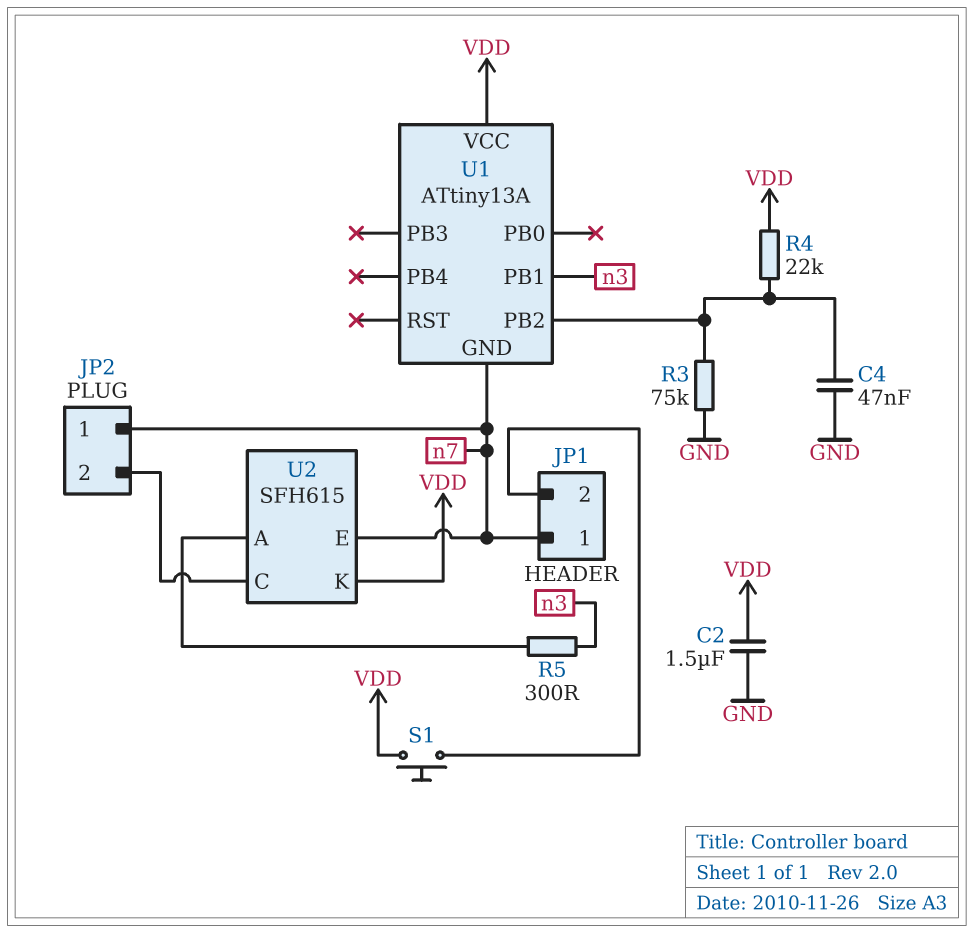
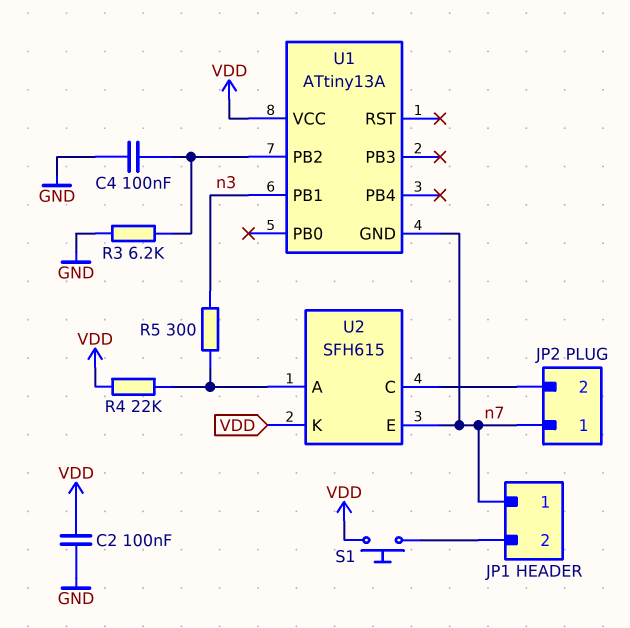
C2: 1.5uF (GND, VDD) -> 100nF (GND, VDD)
C4: 47nF (GND, U1/PB2) -> 100nF (GND, U1/PB2)
R3: 75k (GND, U1/PB2) -> 6.2k (GND, U1/PB2)
R4: 22k (U1/PB2, VDD) -> 22k (U2/A, VDD)

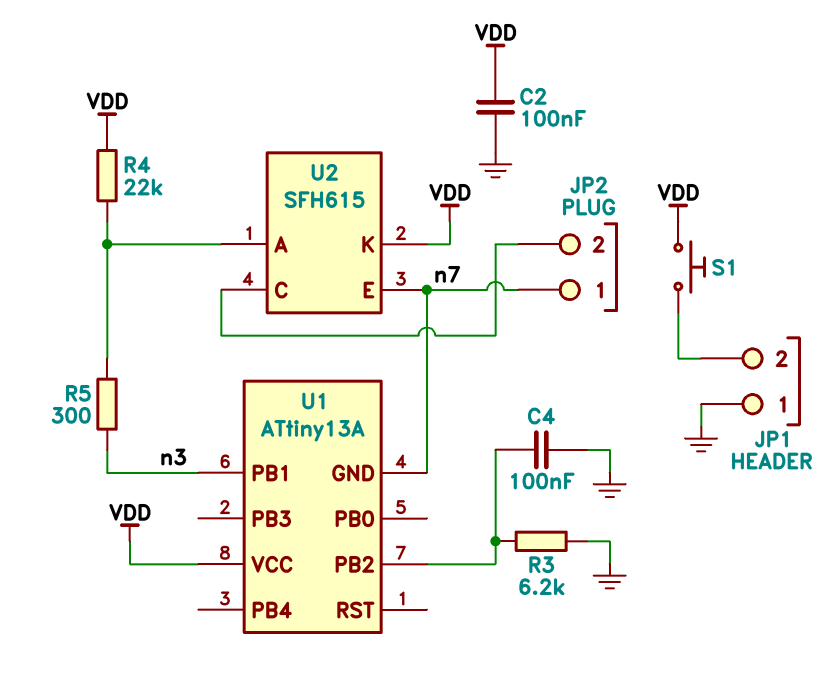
JP1 pin 1: n7 -> GND

